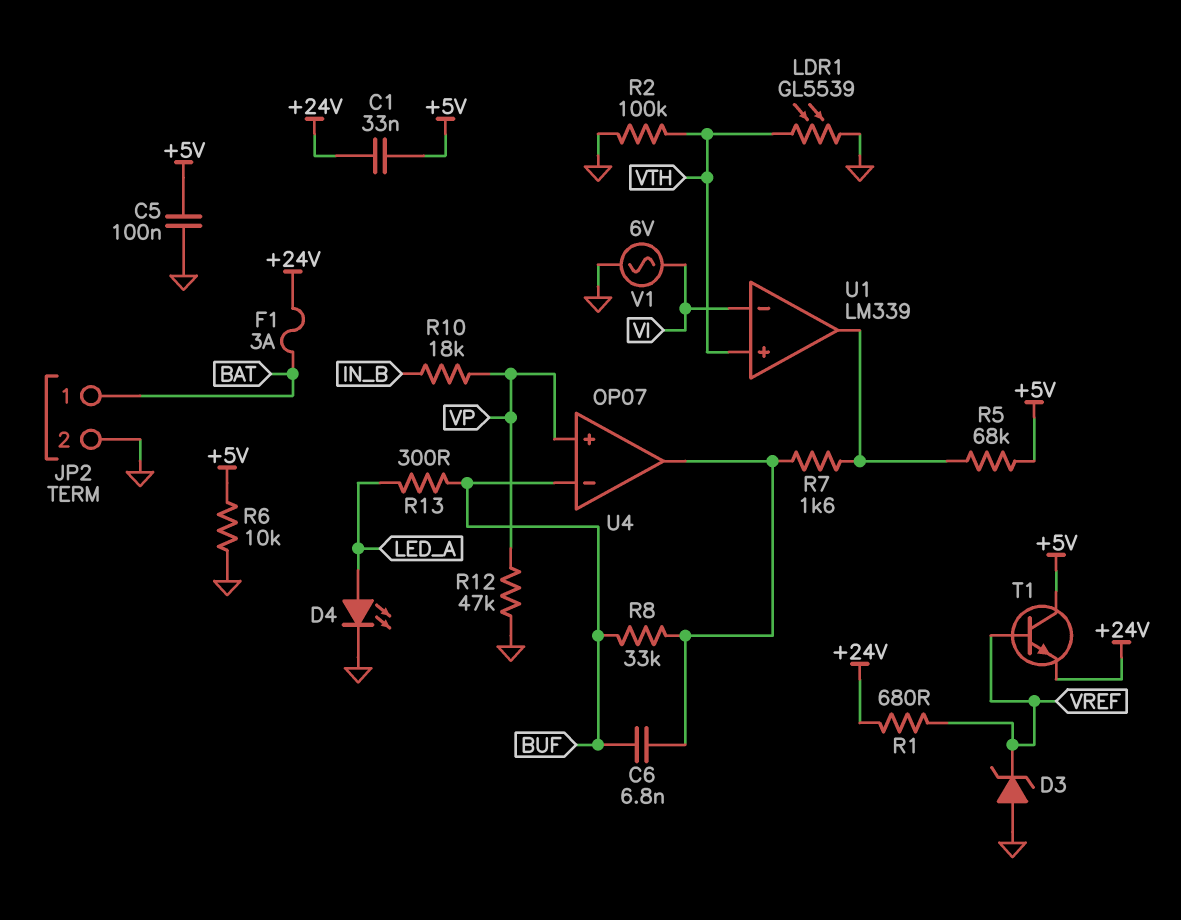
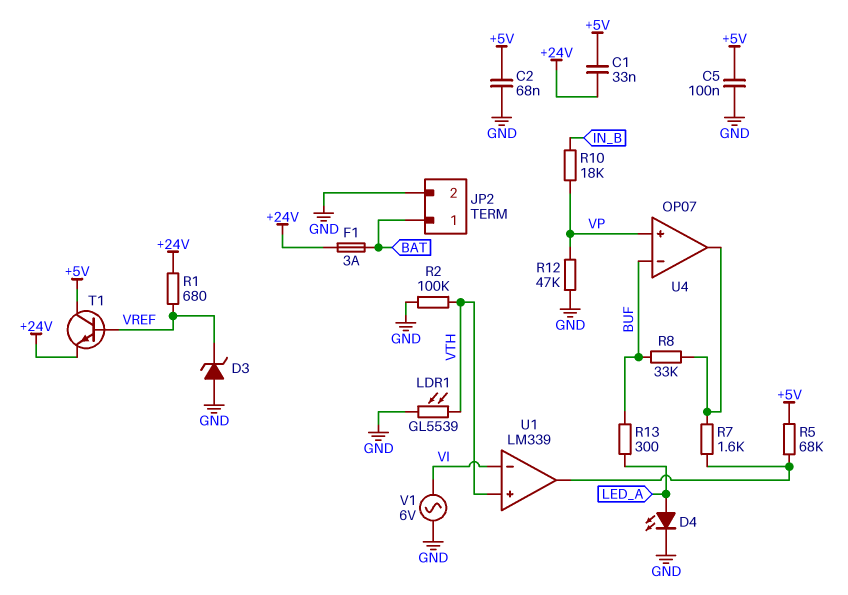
C2: none -> 68nF (+5V, GND)
C6: 6.8nF (BUF, U4/out) -> none
R6: 10k (+5V, GND) -> none

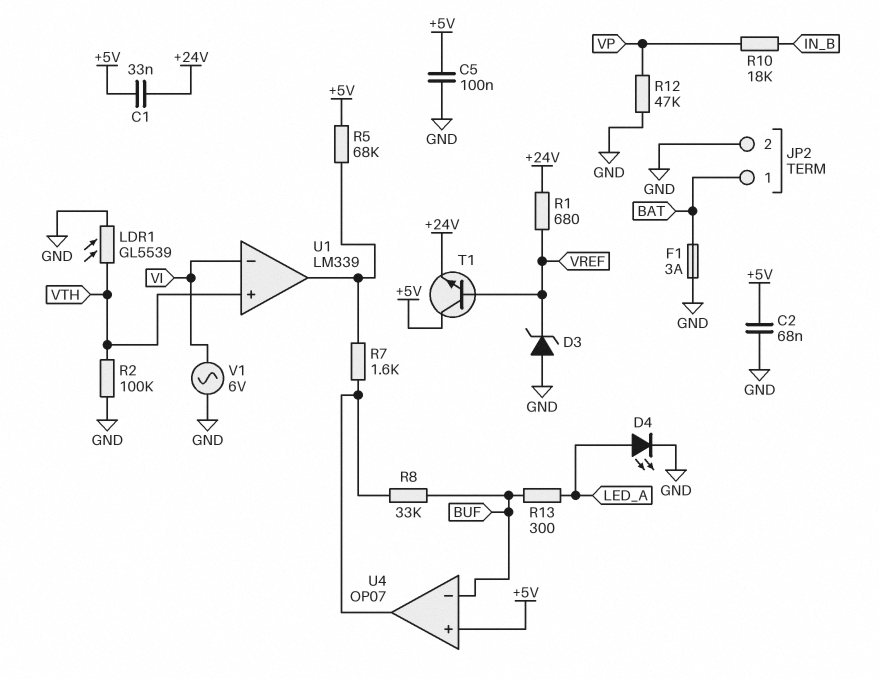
F1: 3A (+24V, BAT) -> 3A (BAT, GND)
U4 pin in+: VP -> +5V

